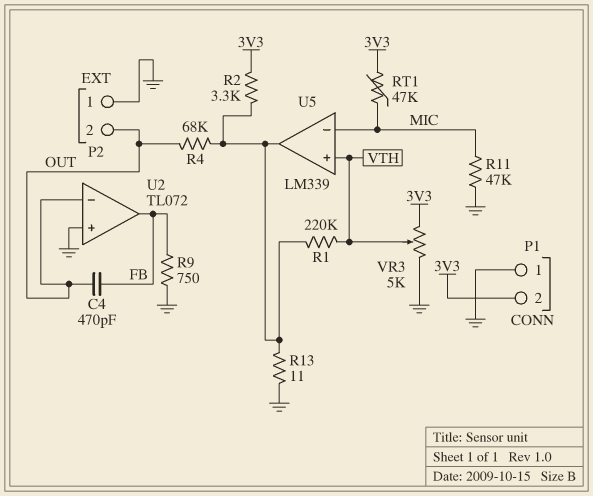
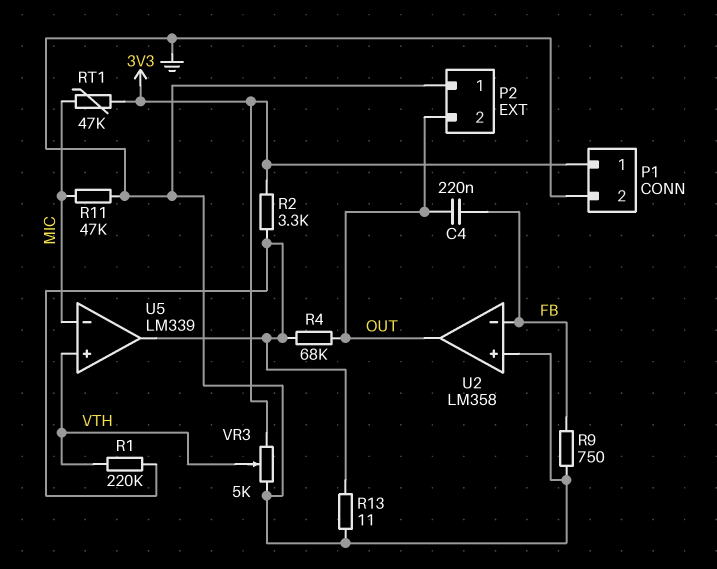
C4: 470pF (FB, OUT) -> 220nF (FB, OUT)
P1 pin 1: GND -> 3V3
P1 pin 2: 3V3 -> GND
U2: TL072 -> LM358
U2 pin in-: OUT -> FB
U2 pin out: FB -> OUT

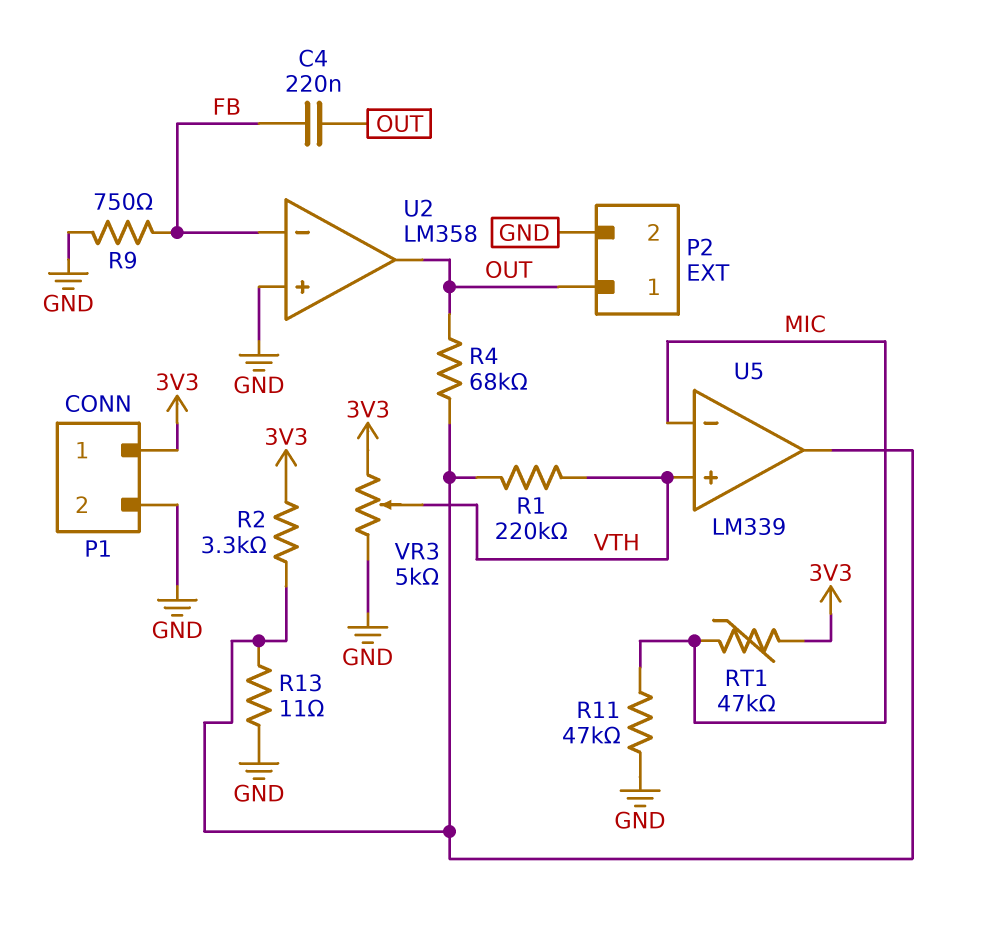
P2 pin 1: GND -> OUT
P2 pin 2: OUT -> GND

